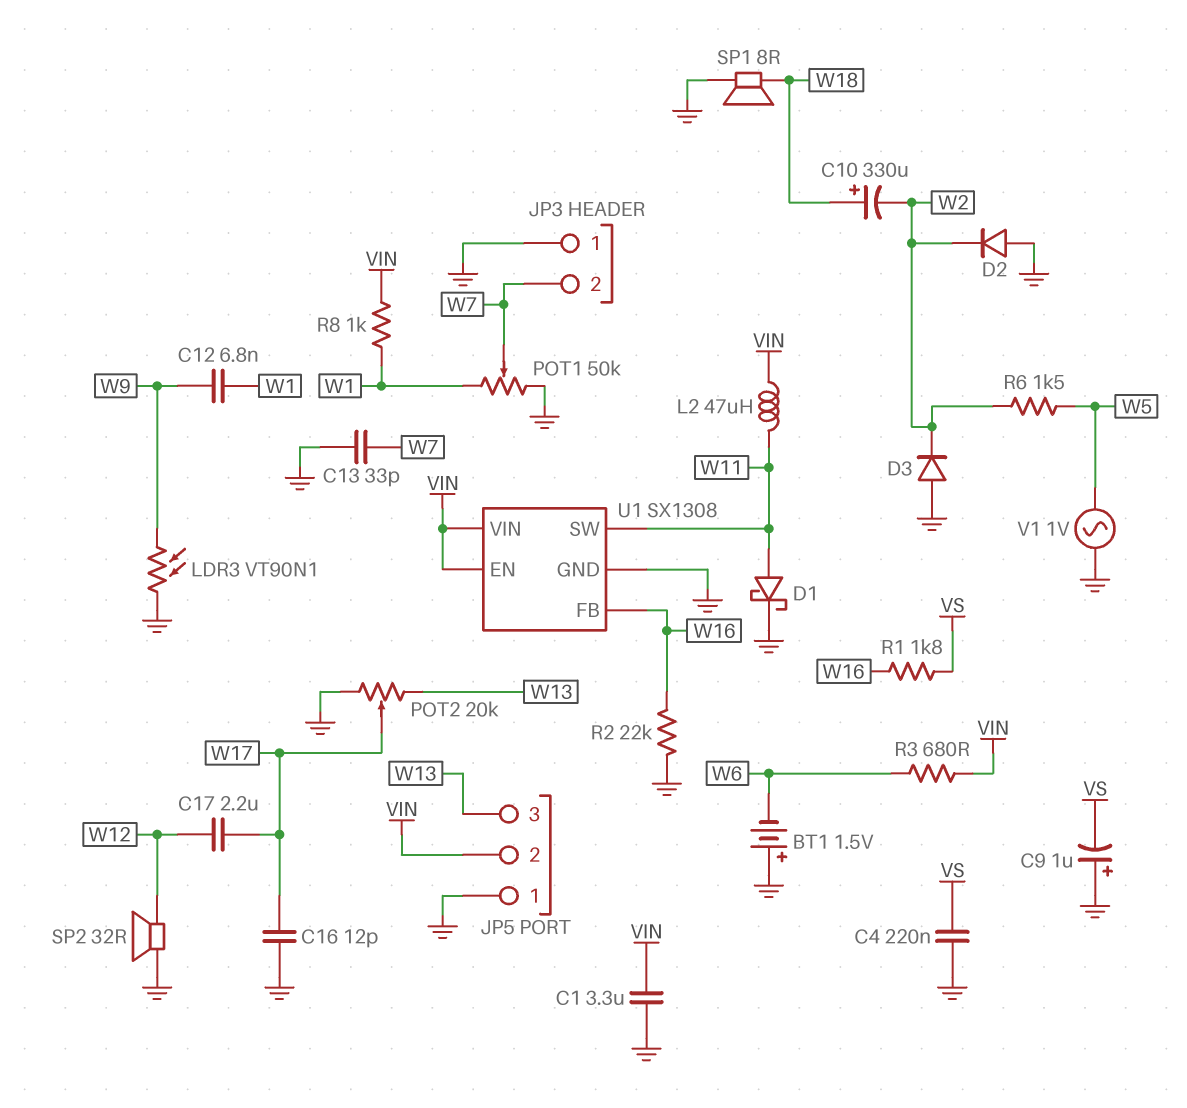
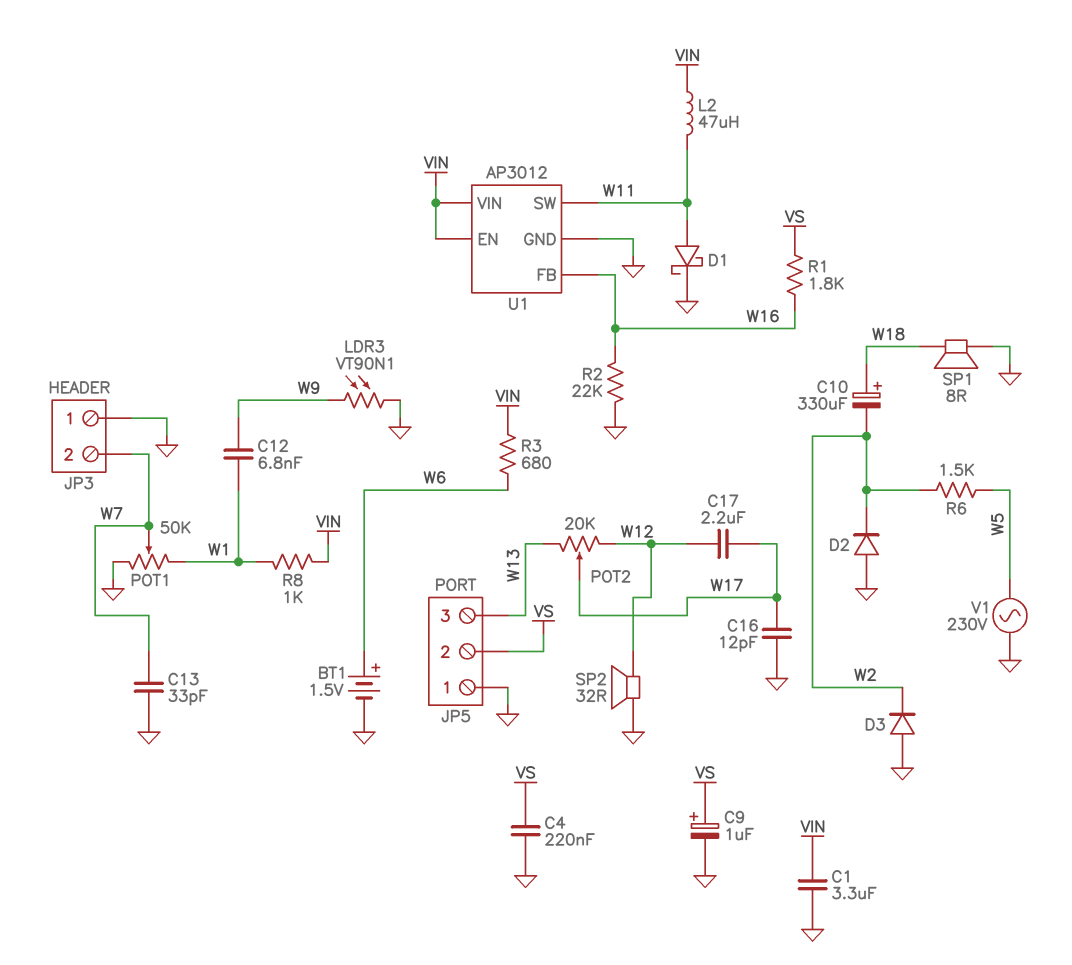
BT1: 1.5V (plus GND, minus W6) -> 1.5V (plus W6, minus GND)
C9: 1uF (plus GND, minus VS) -> 1uF (plus VS, minus GND)
JP5 pin 2: VIN -> VS
POT2: 20k (GND, W13, wiper W17) -> 20k (W12, W13, wiper W17)
U1: SX1308 -> AP3012
V1: AC 1V (GND, W5) -> AC 230V (GND, W5)

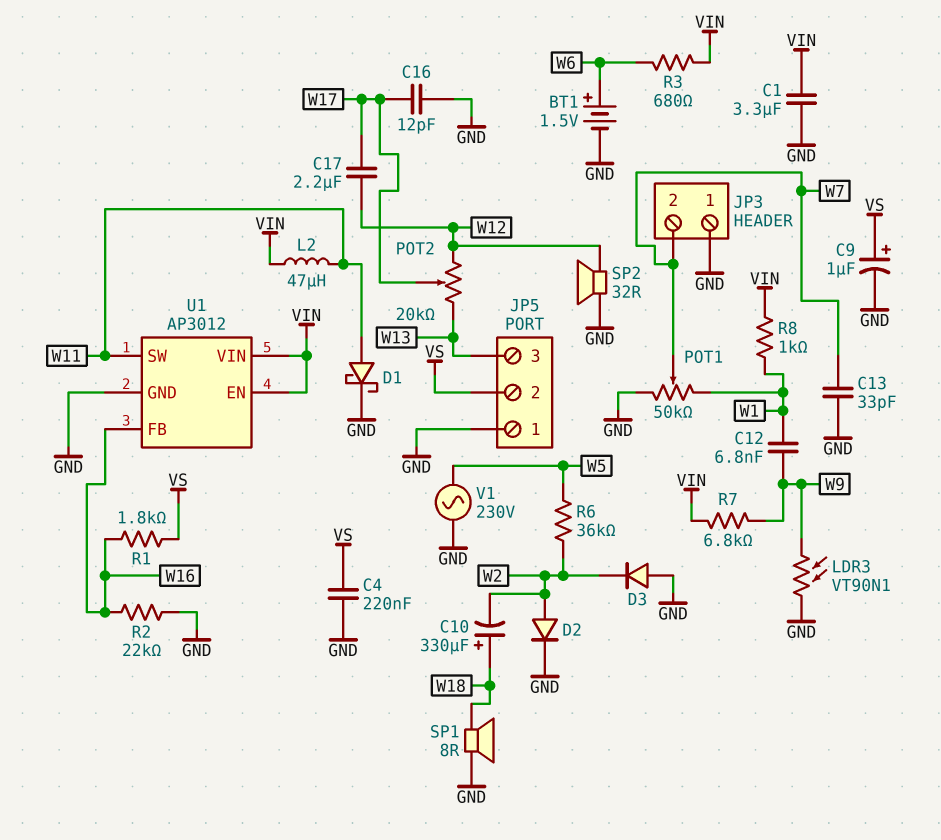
D2: diode (A GND, K W2) -> diode (A W2, K GND)
R6: 1.5k (W2, W5) -> 36k (W2, W5)
R7: none -> 6.8k (VIN, W9)

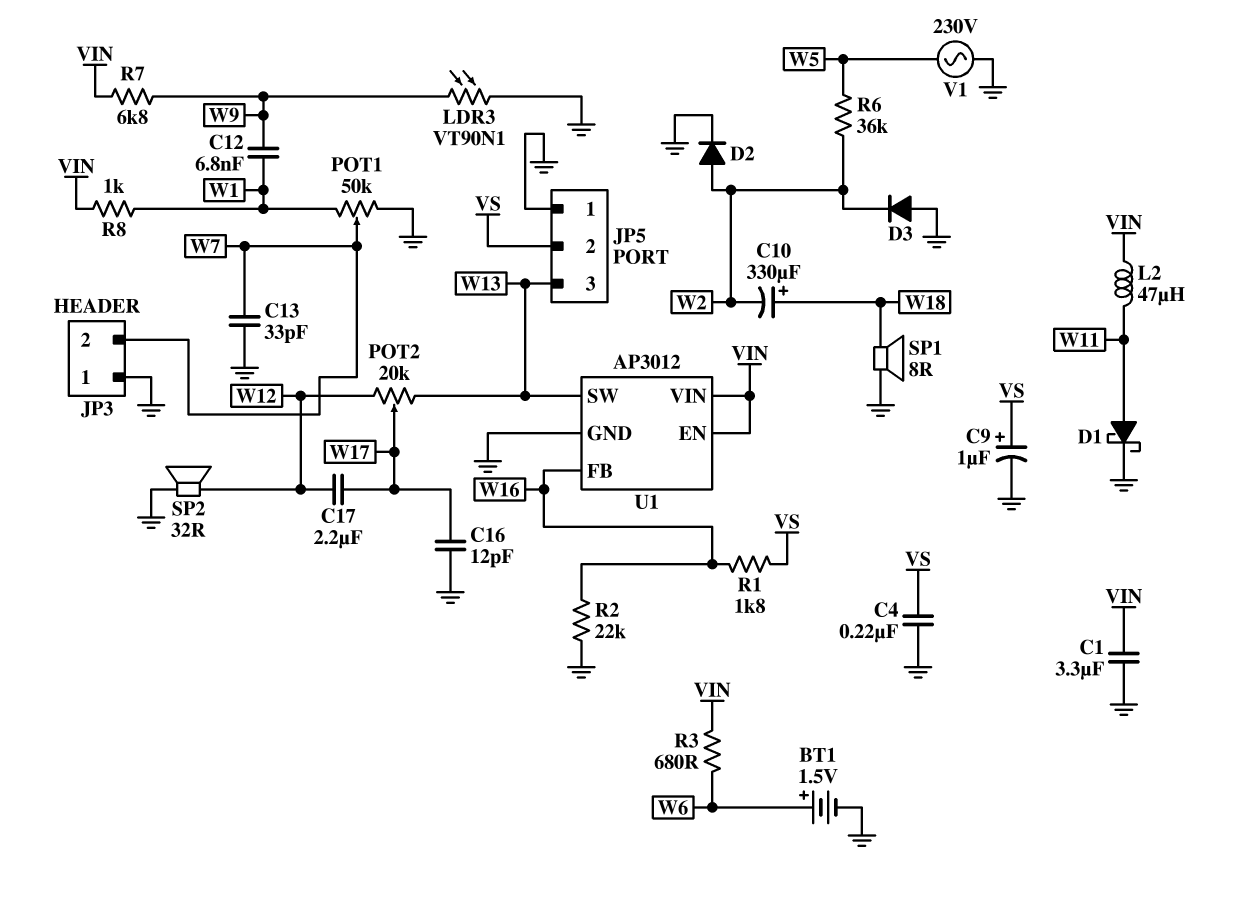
U1 pin SW: W11 -> W13

